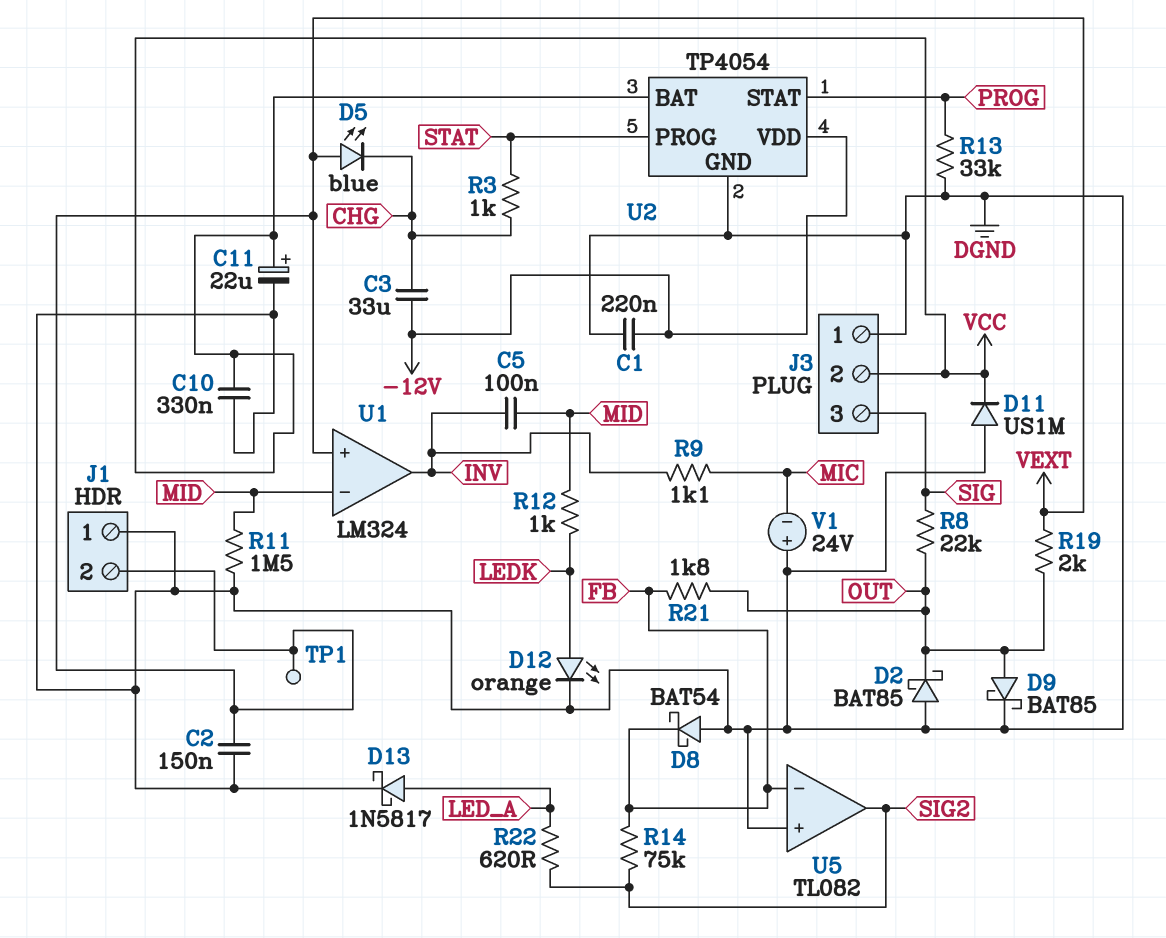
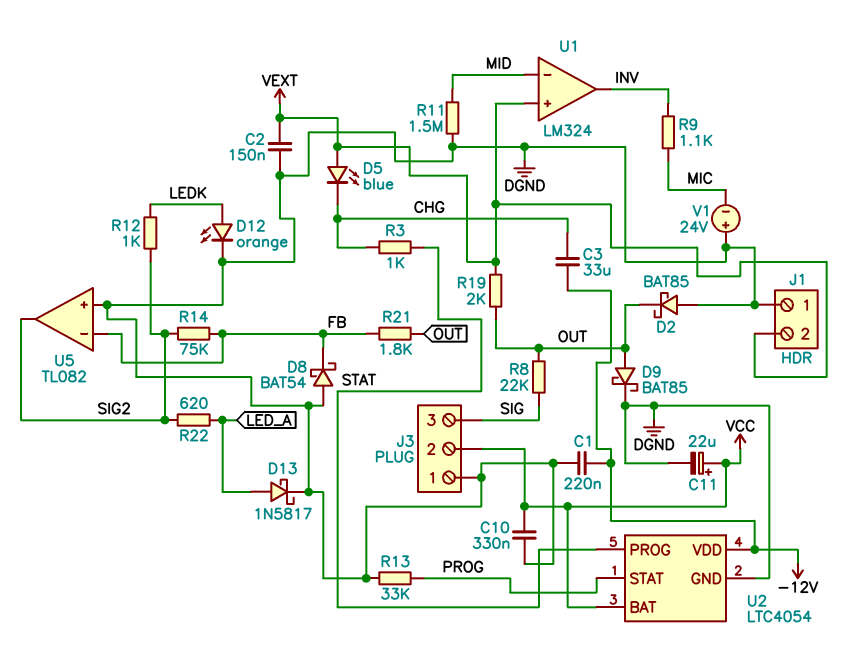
C5: 100nF (INV, MID) -> none
D11: diode US1M (A DGND, K VCC) -> none
R12: 1k (LEDK, MID) -> 1k (LEDK, SIG2)
TP1: test point (VEXT) -> none
U2: TP4054 -> LTC4054

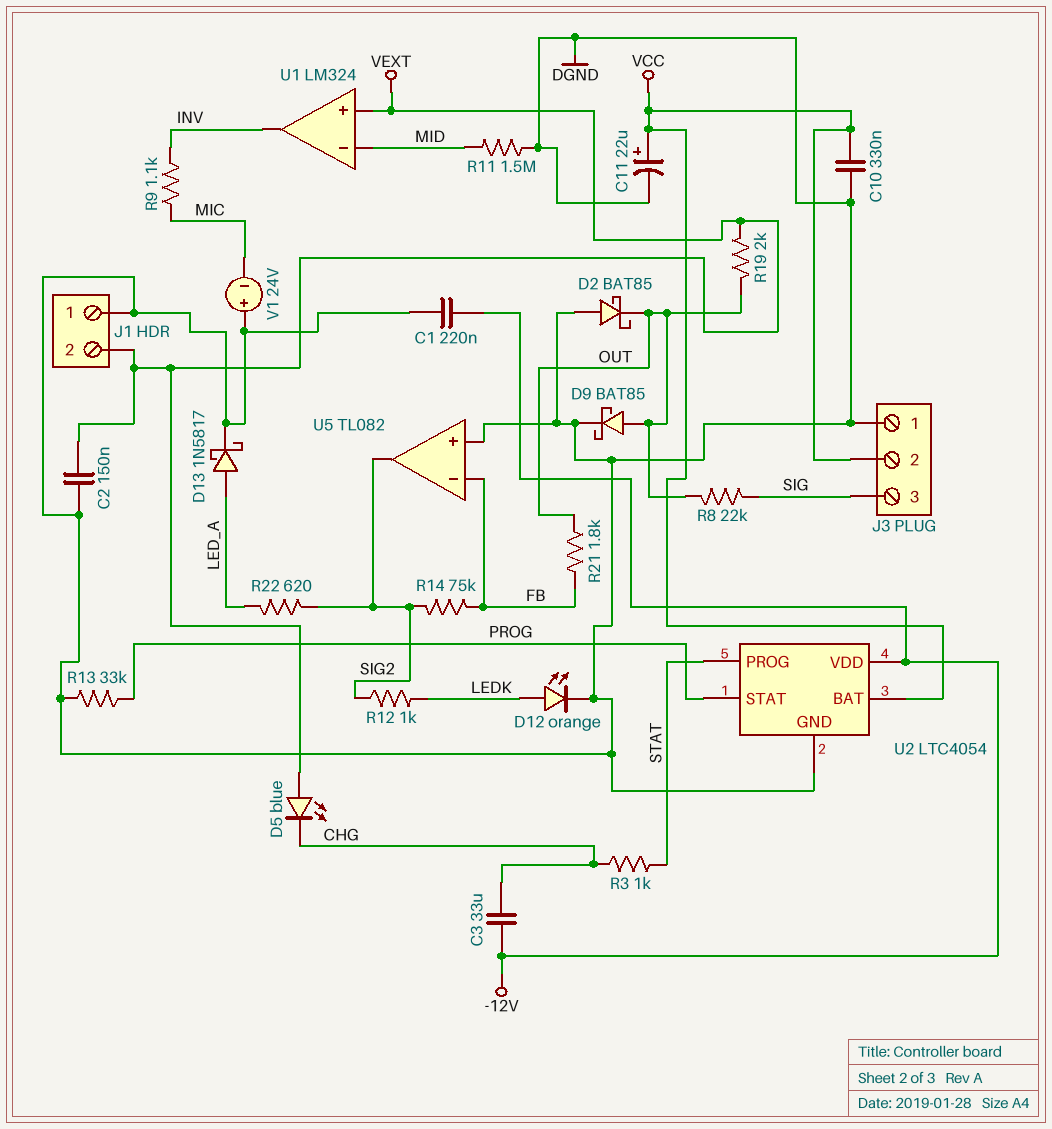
D8: schottky BAT54 (A DGND, K FB) -> none

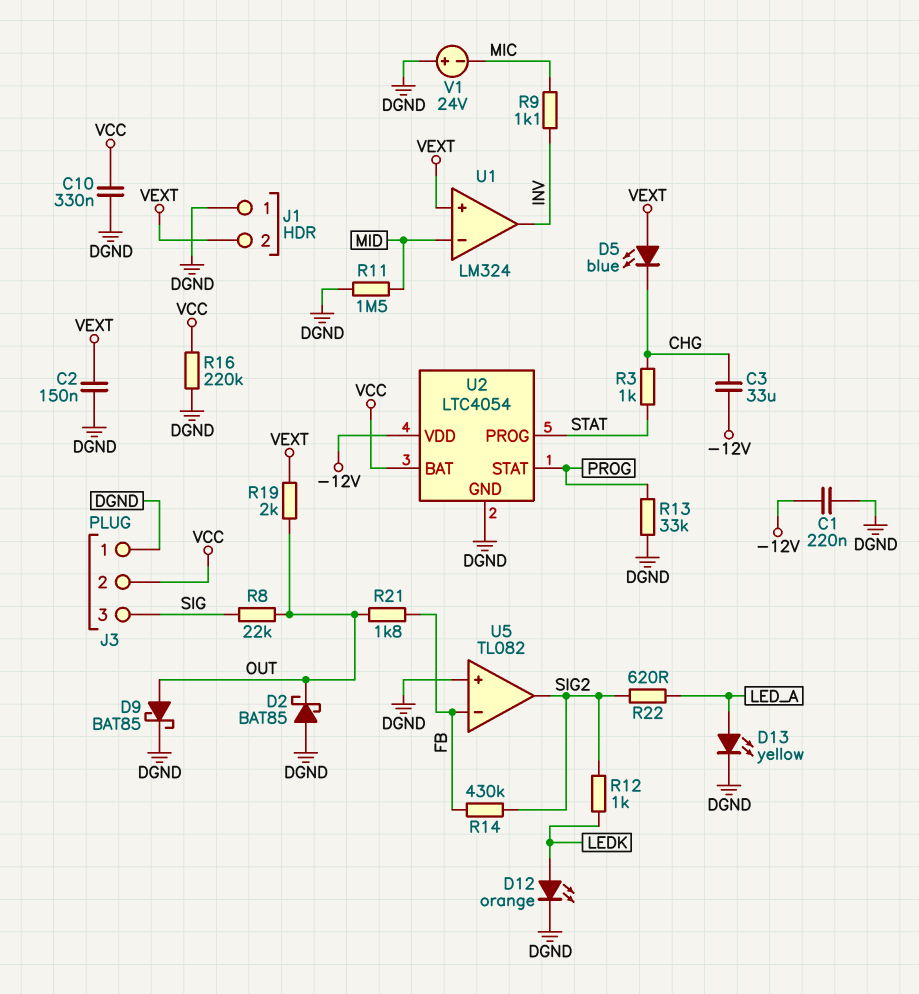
C11: 22uF (plus VCC, minus DGND) -> none
D13: schottky 1N5817 (A LED_A, K DGND) -> LED yellow (A LED_A, K DGND)
R14: 75k (FB, SIG2) -> 430k (FB, SIG2)
R16: none -> 220k (DGND, VCC)

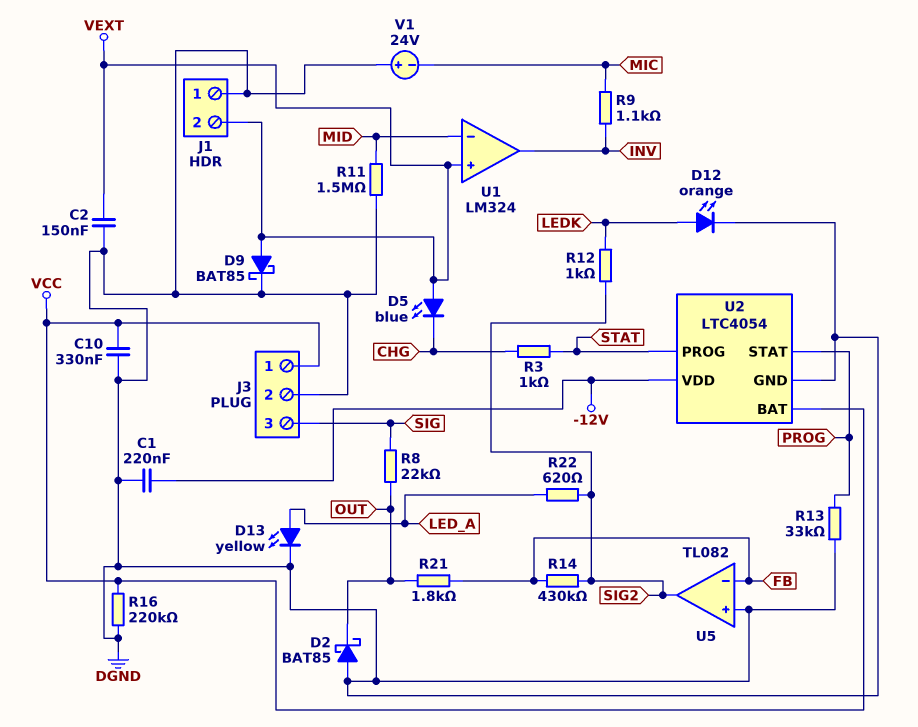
C3: 33uF (-12V, CHG) -> none
D9: schottky BAT85 (A OUT, K DGND) -> schottky BAT85 (A VEXT, K DGND)
J3 pin 1: DGND -> VCC
J3 pin 2: VCC -> DGND
R19: 2k (OUT, VEXT) -> none

